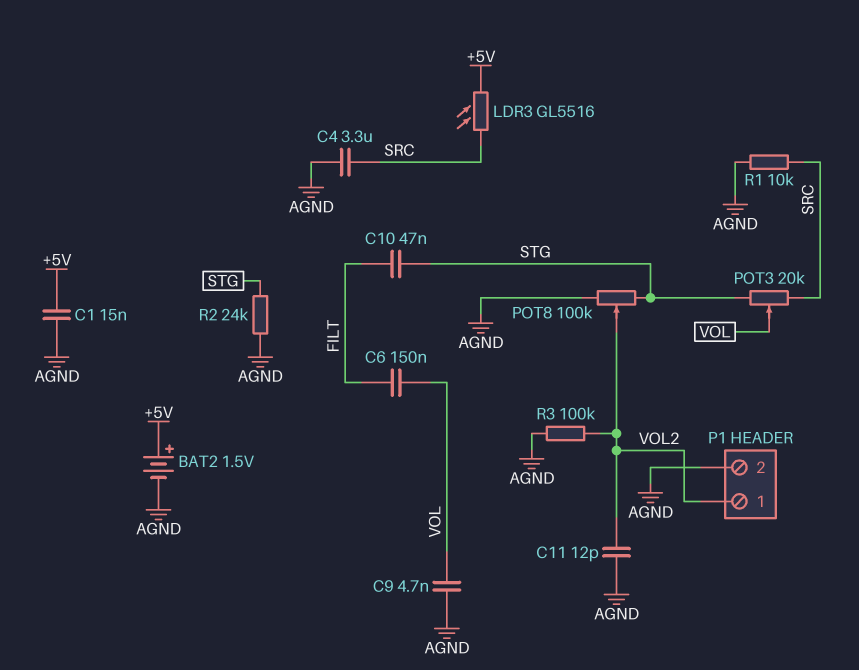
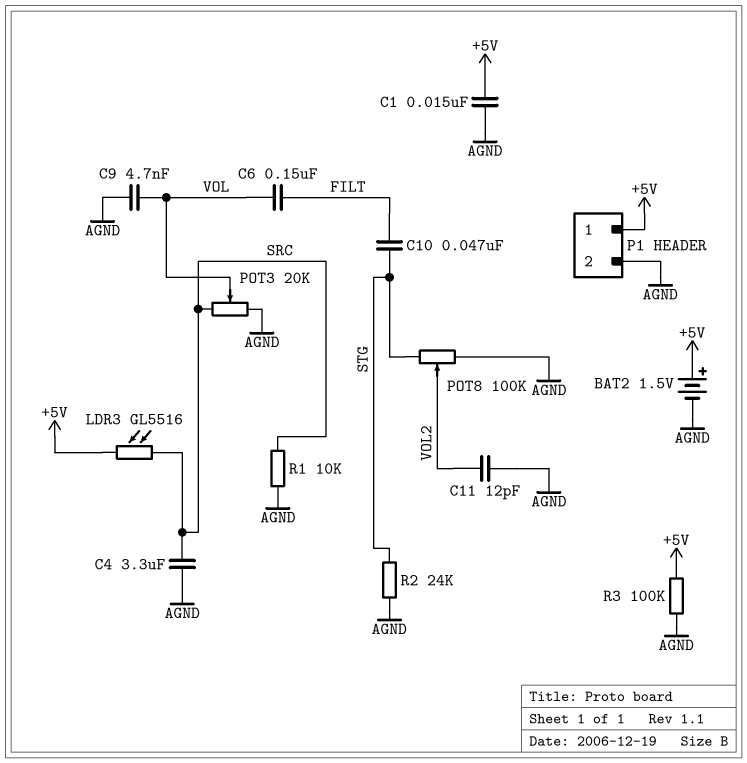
P1 pin 1: VOL2 -> +5V
POT3: 20k (SRC, STG, wiper VOL) -> 20k (AGND, SRC, wiper VOL)
R3: 100k (AGND, VOL2) -> 100k (+5V, AGND)

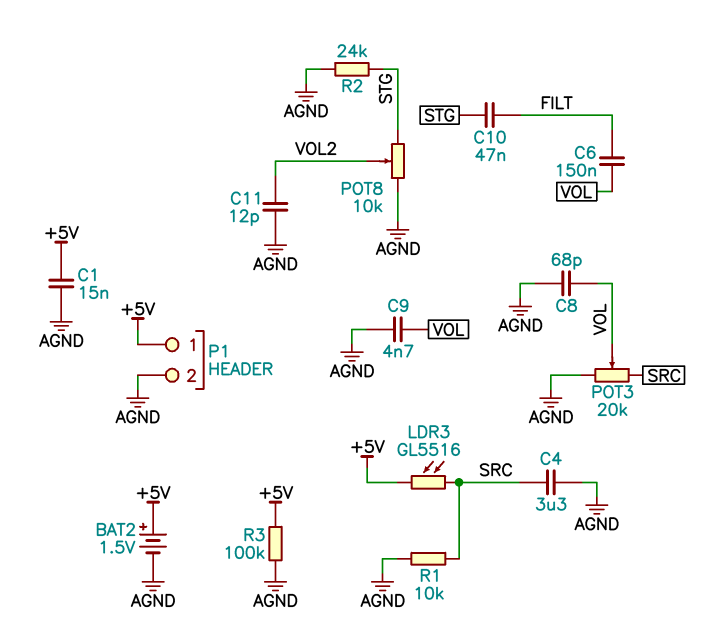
C8: none -> 68pF (AGND, VOL)
POT8: 100k (AGND, STG, wiper VOL2) -> 10k (AGND, STG, wiper VOL2)

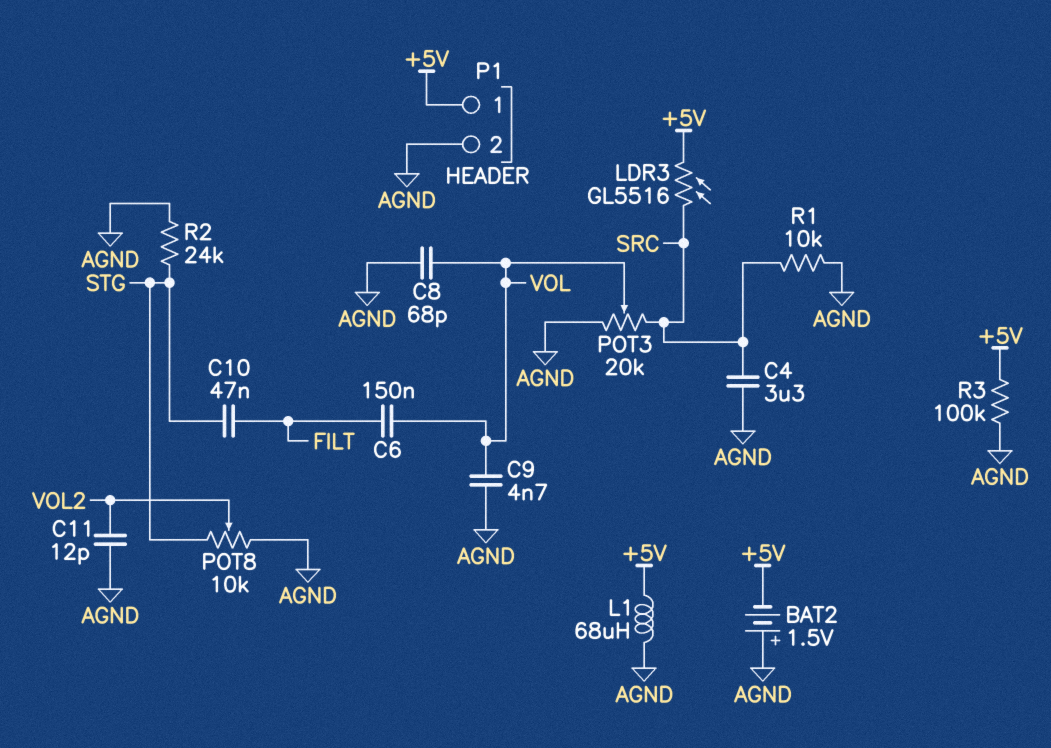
BAT2: 1.5V (plus +5V, minus AGND) -> 1.5V (plus AGND, minus +5V)
C1: 15nF (+5V, AGND) -> none
L1: none -> 68uH (+5V, AGND)

